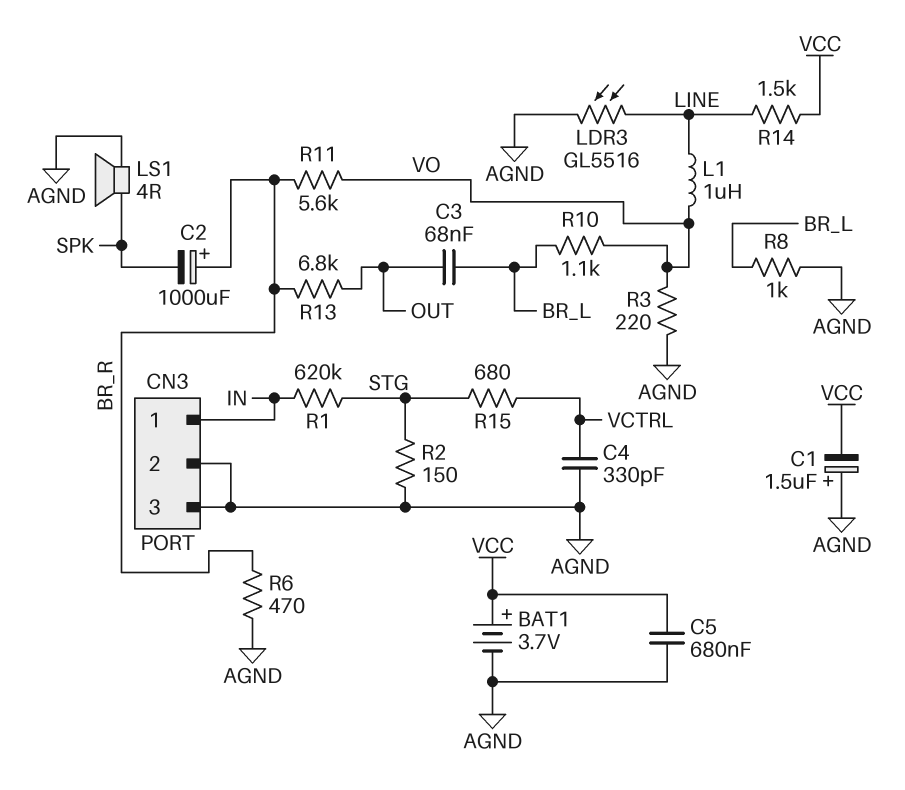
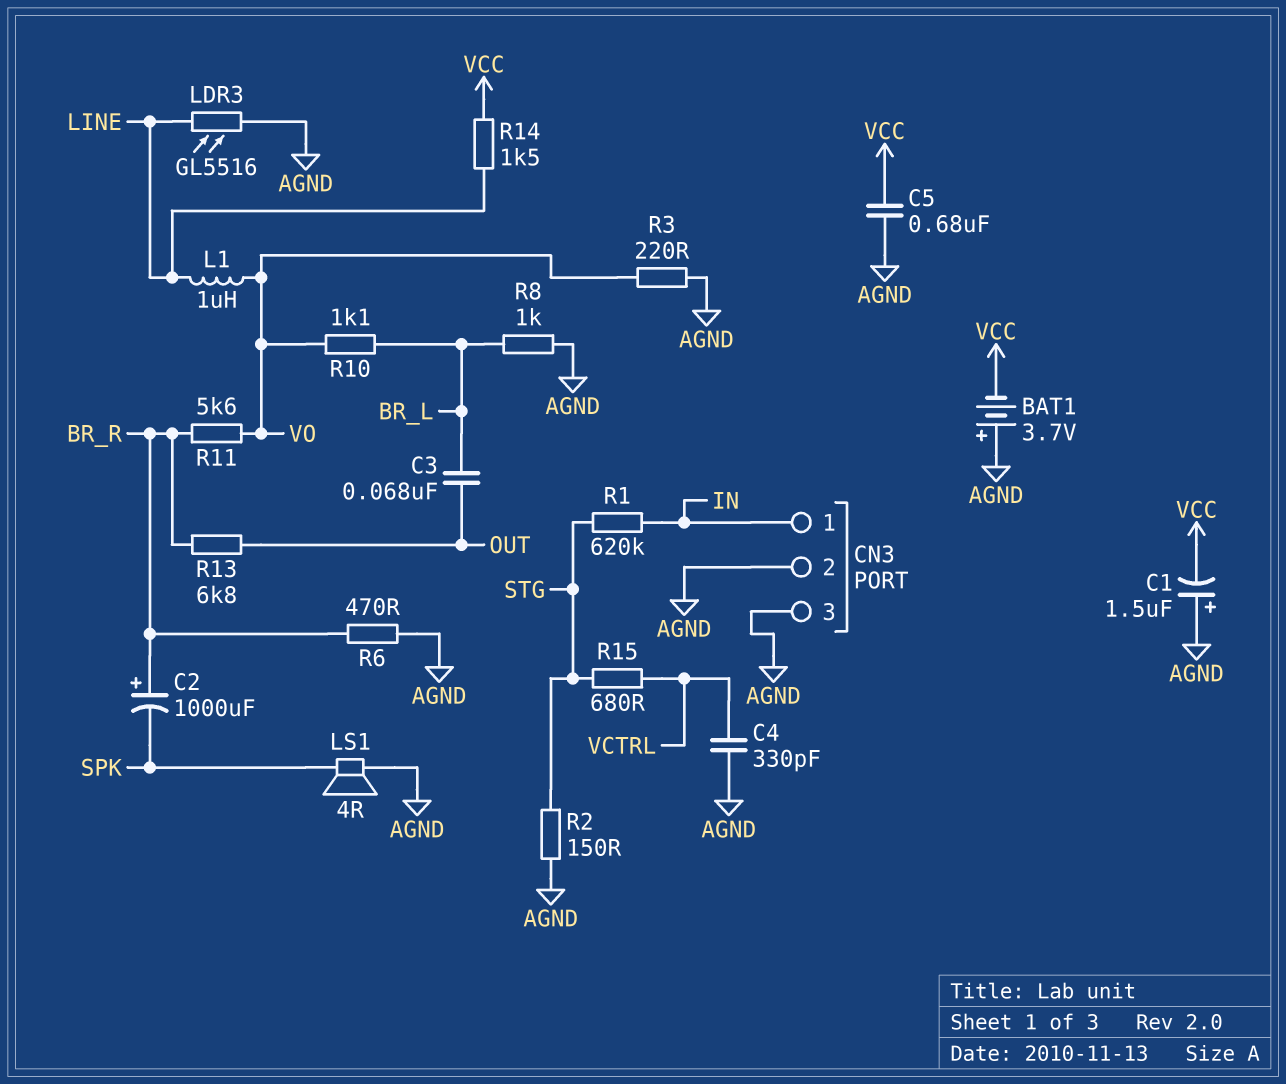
BAT1: 3.7V (plus VCC, minus AGND) -> 3.7V (plus AGND, minus VCC)

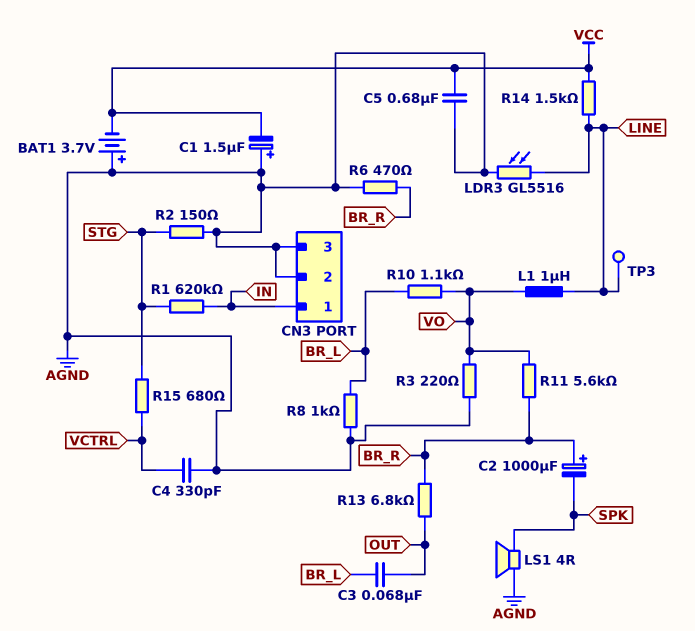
TP3: none -> test point (LINE)

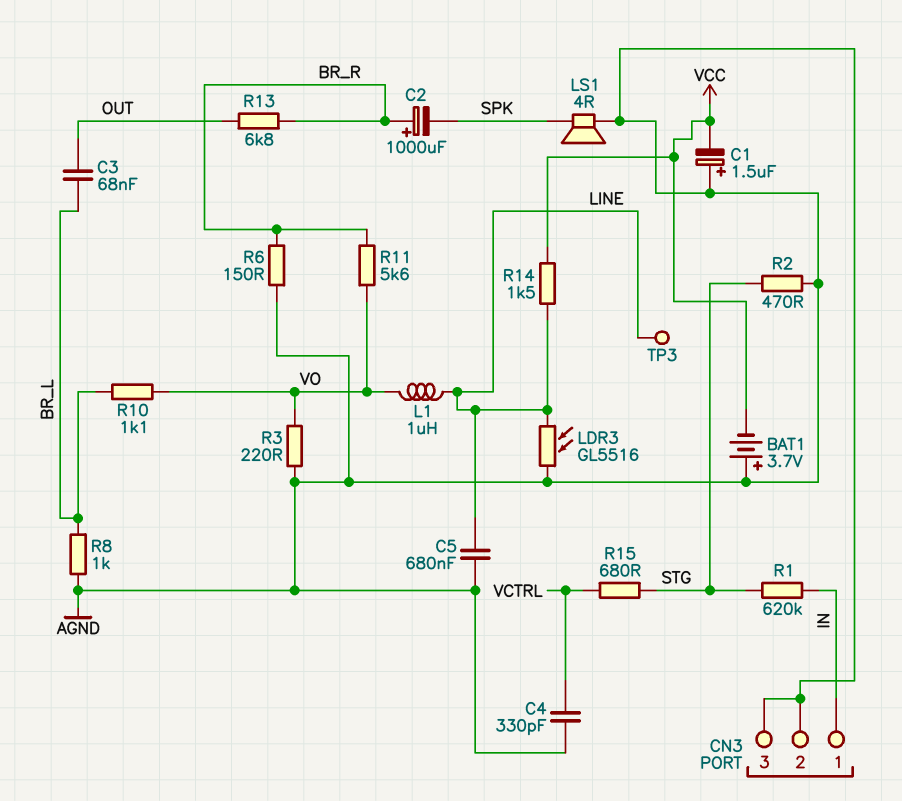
C5: 680nF (AGND, VCC) -> 680nF (AGND, LINE)
R2: 150 (AGND, STG) -> 470 (AGND, STG)
R6: 470 (AGND, BR_R) -> 150 (AGND, BR_R)

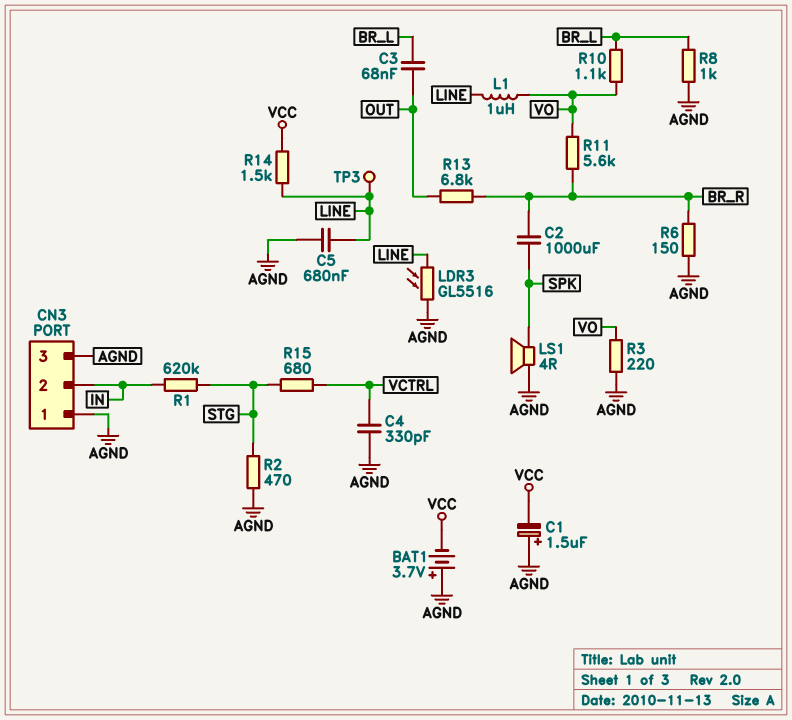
C2: 1000uF (plus BR_R, minus SPK) -> 1000uF (BR_R, SPK)
CN3 pin 1: IN -> AGND
CN3 pin 2: AGND -> IN

